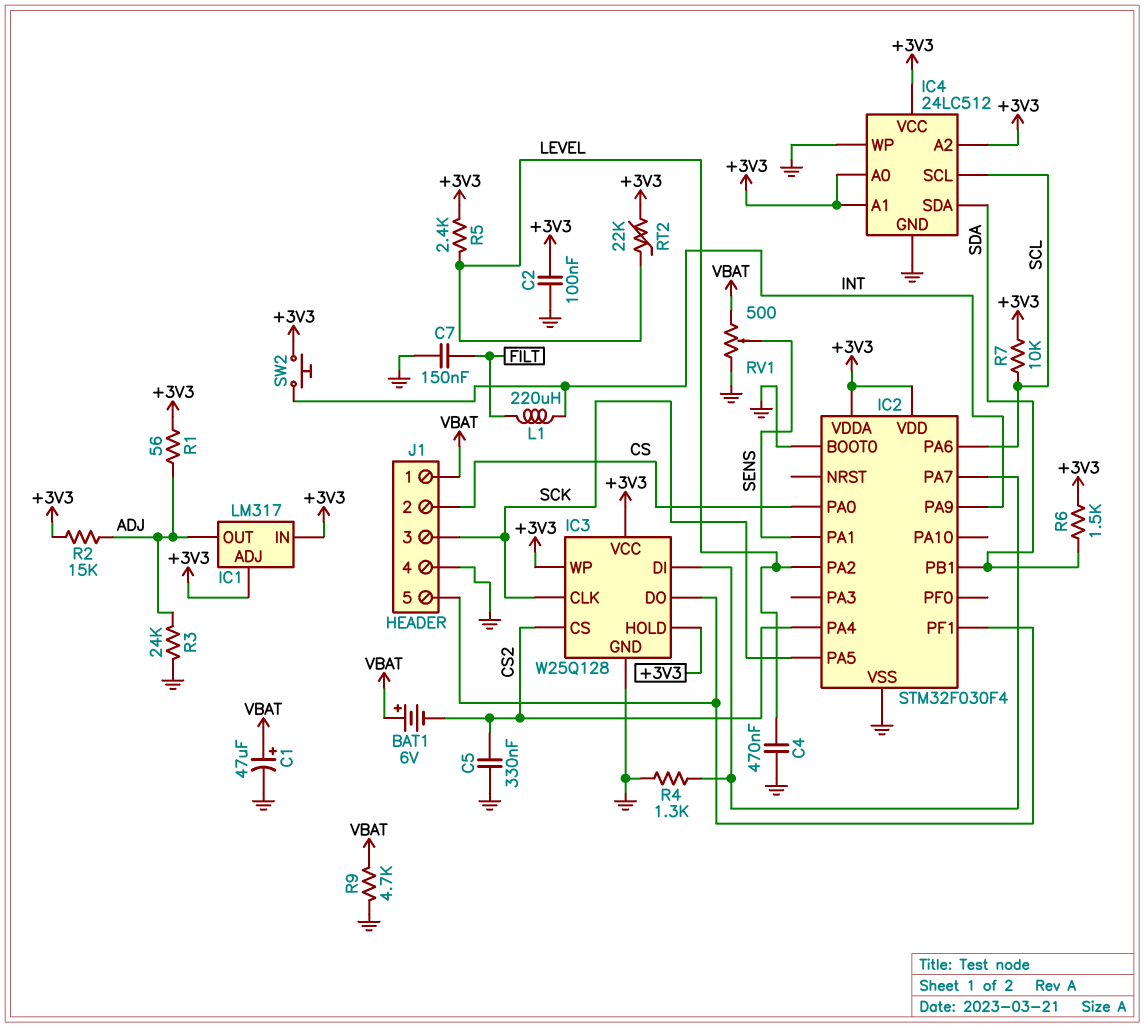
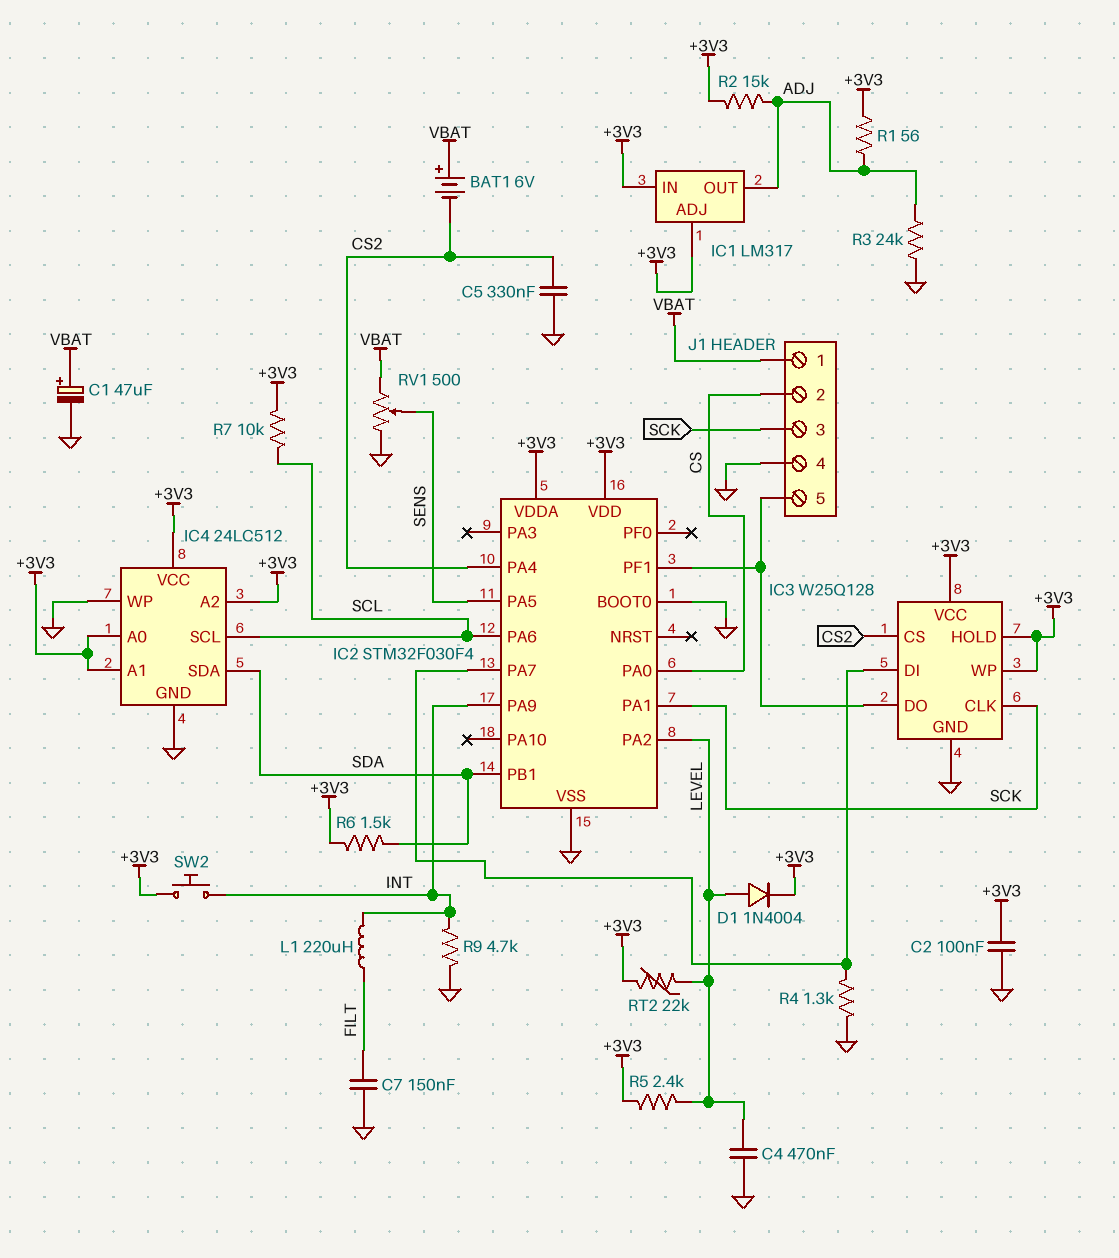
D1: none -> diode 1N4004 (A LEVEL, K +3V3)
IC2 pin PA1: SENS -> SCK
IC2 pin PA5: SCK -> SENS
R9: 4.7k (GND, VBAT) -> 4.7k (GND, INT)

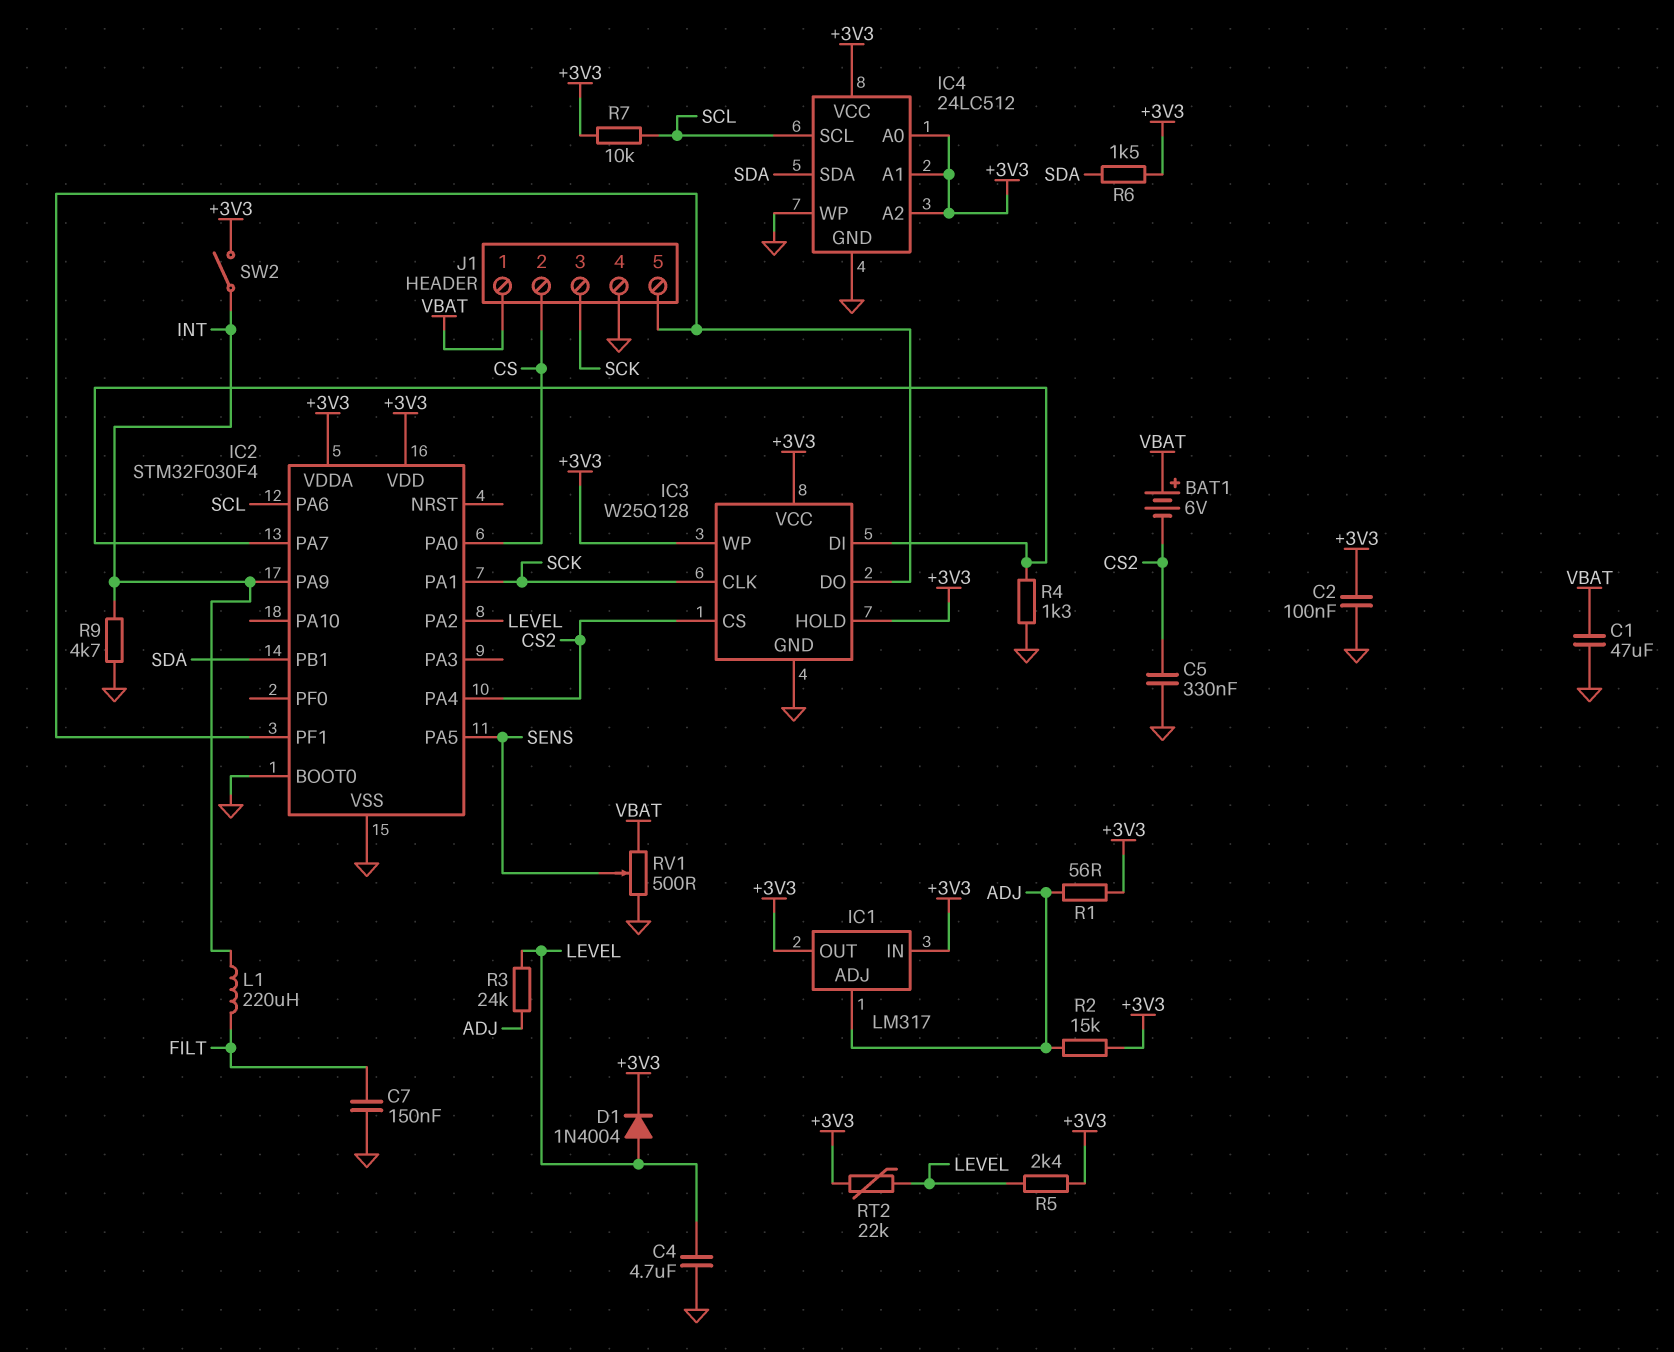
C1: 47uF (plus VBAT, minus GND) -> 47uF (GND, VBAT)
C4: 470nF (GND, LEVEL) -> 4.7uF (GND, LEVEL)
IC1 pin ADJ: +3V3 -> ADJ
IC1 pin OUT: ADJ -> +3V3
R3: 24k (ADJ, GND) -> 24k (ADJ, LEVEL)
SW2: button (+3V3, INT) -> switch (+3V3, INT)

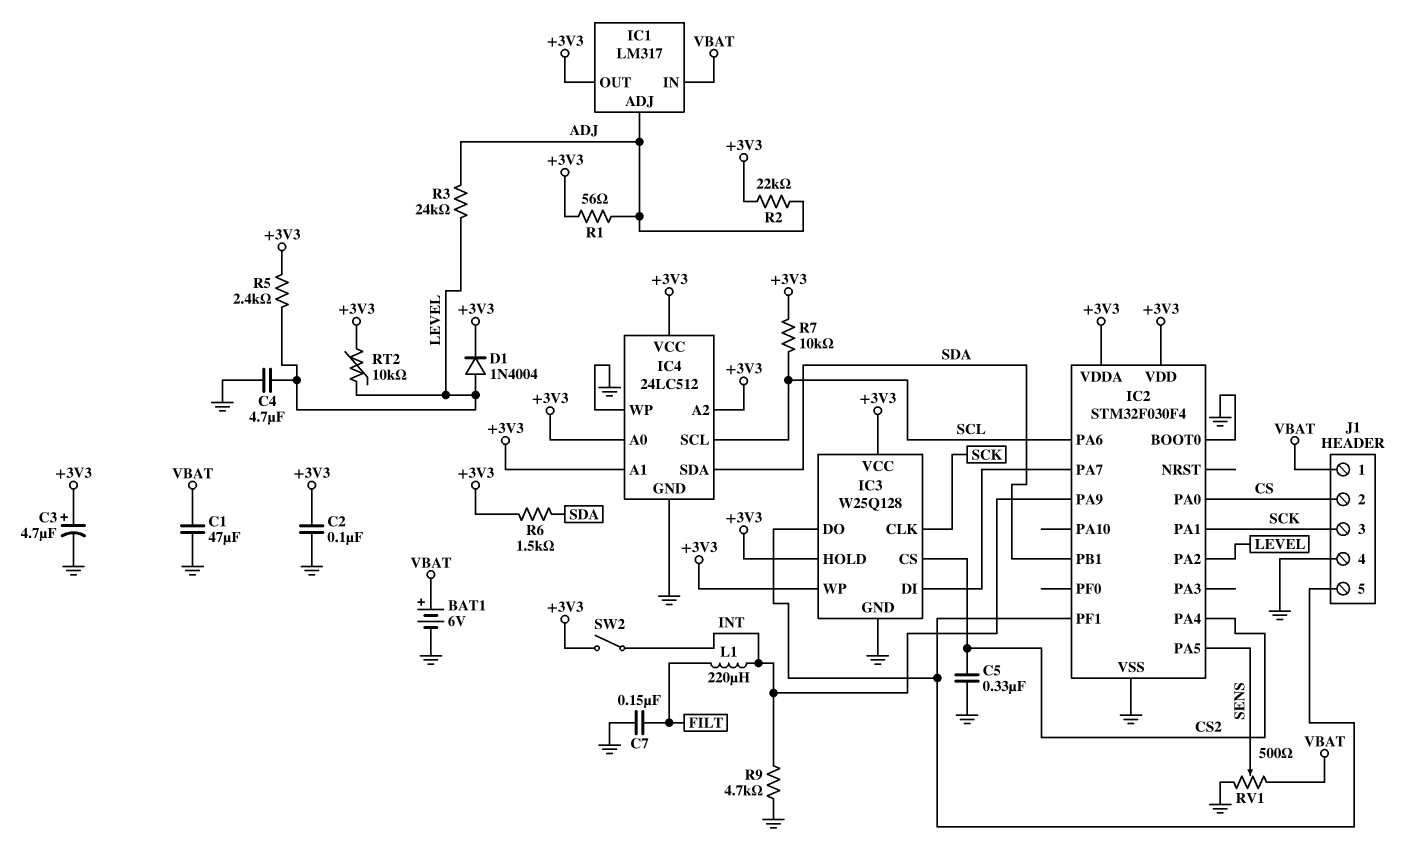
BAT1: 6V (plus VBAT, minus CS2) -> 6V (plus VBAT, minus GND)
C3: none -> 4.7uF (plus +3V3, minus GND)
IC1 pin IN: +3V3 -> VBAT
R2: 15k (+3V3, ADJ) -> 22k (+3V3, ADJ)
R4: 1.3k (GND, IC2/PA7) -> none
RT2: 22k (+3V3, LEVEL) -> 10k (+3V3, LEVEL)

